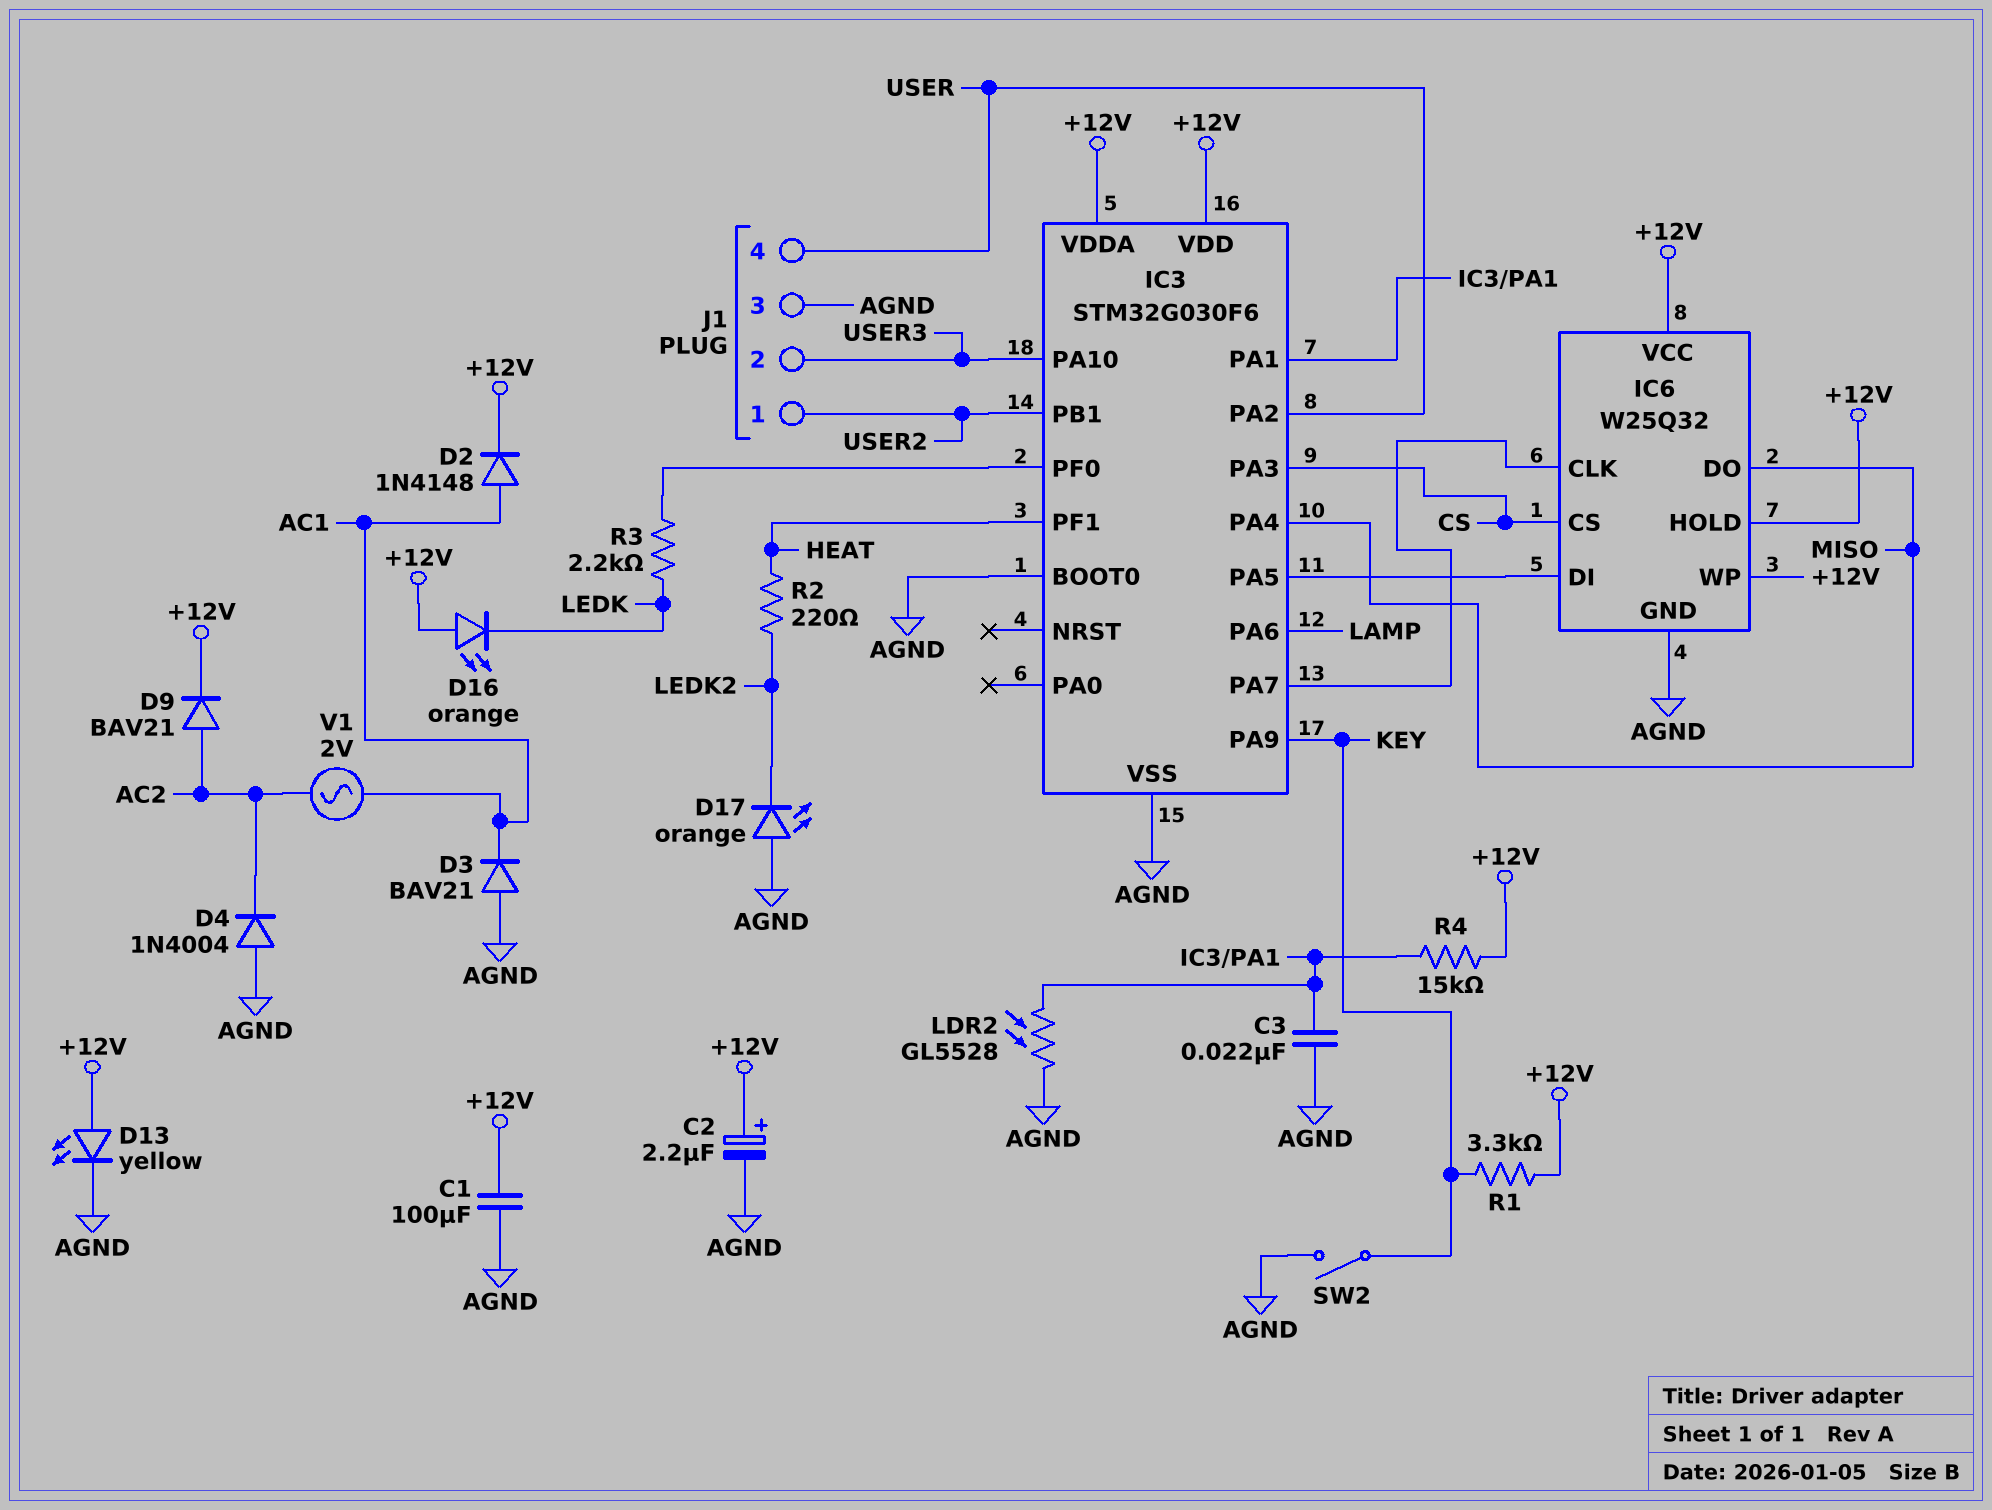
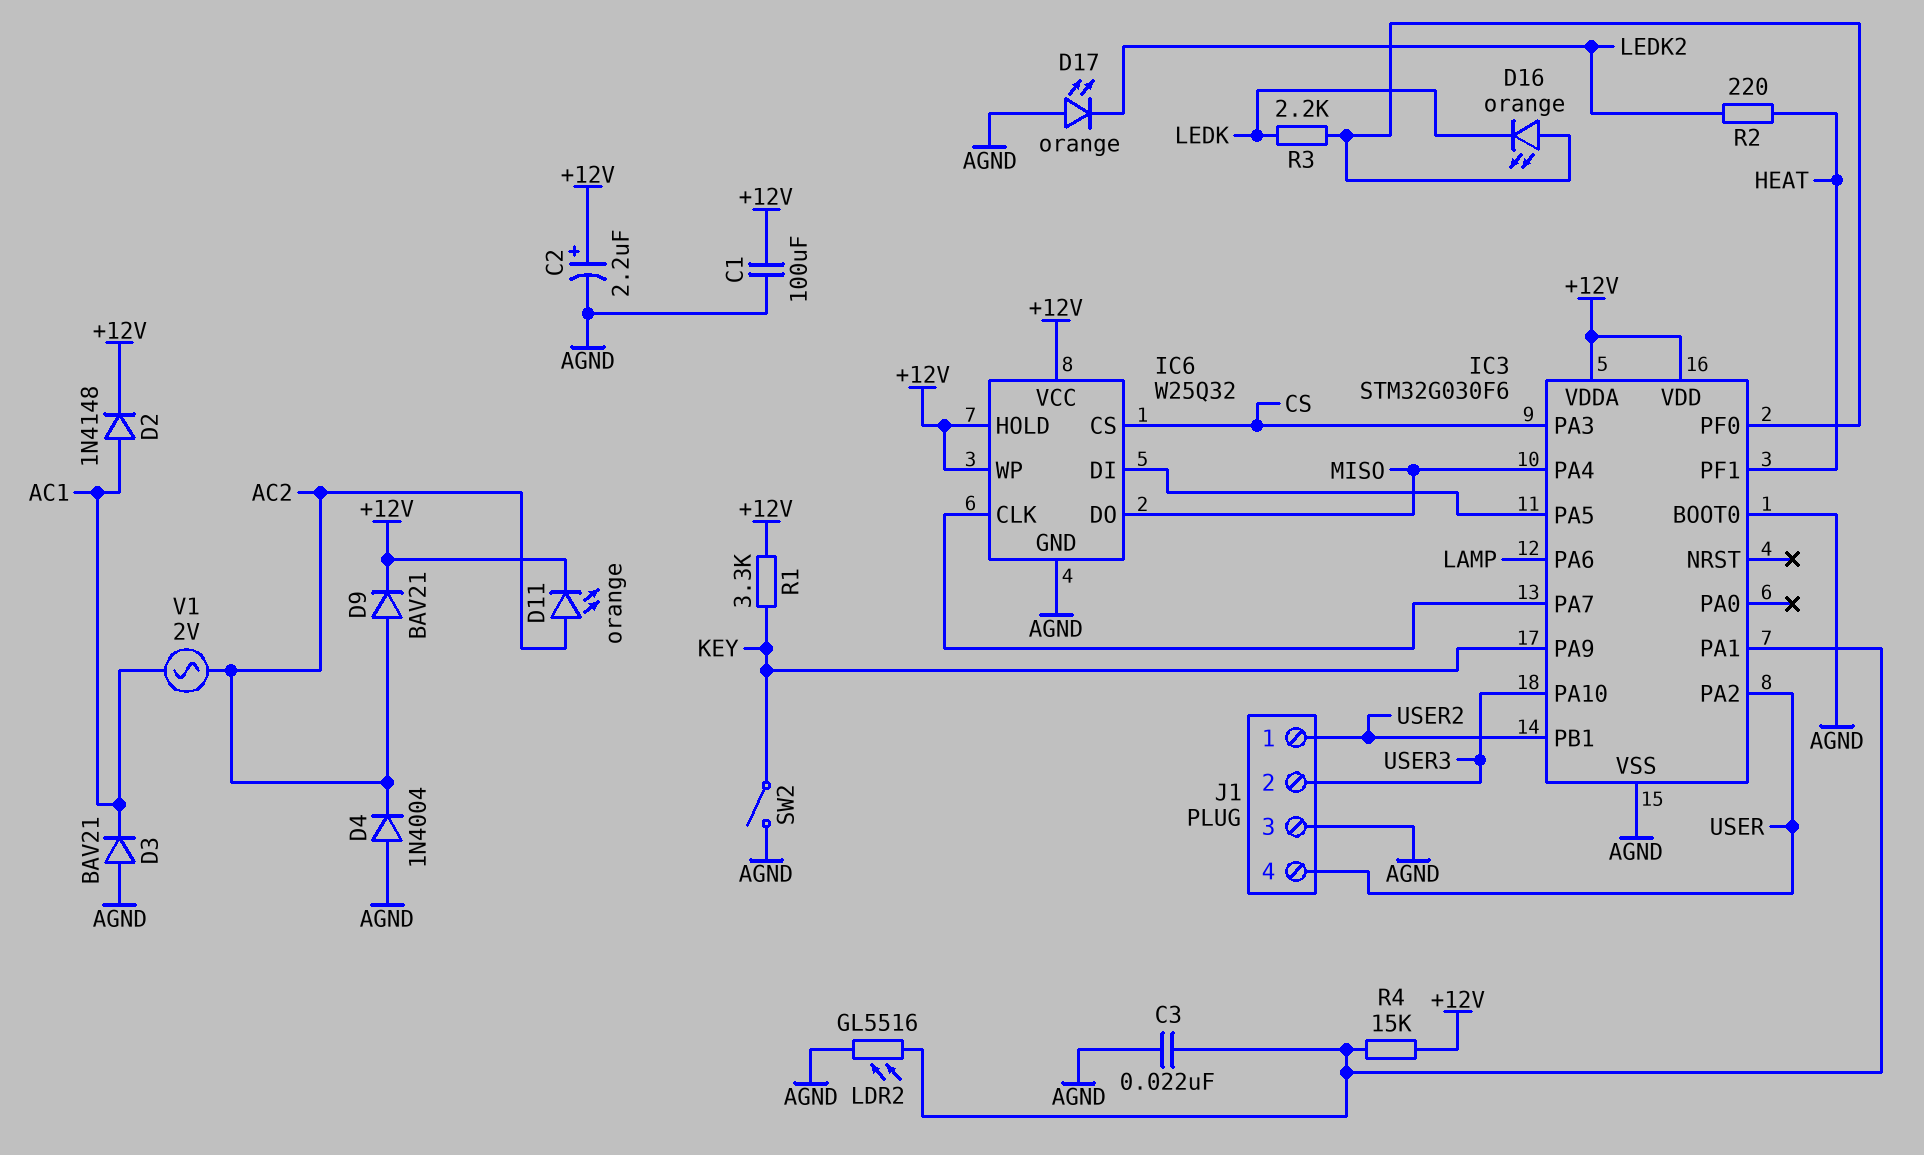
D11: none -> LED orange (A AC2, K +12V)
D13: LED yellow (A +12V, K AGND) -> none
D16: LED orange (A +12V, K LEDK) -> LED orange (A IC3/PF0, K LEDK)
LDR2: GL5528 (AGND, IC3/PA1) -> GL5516 (AGND, IC3/PA1)

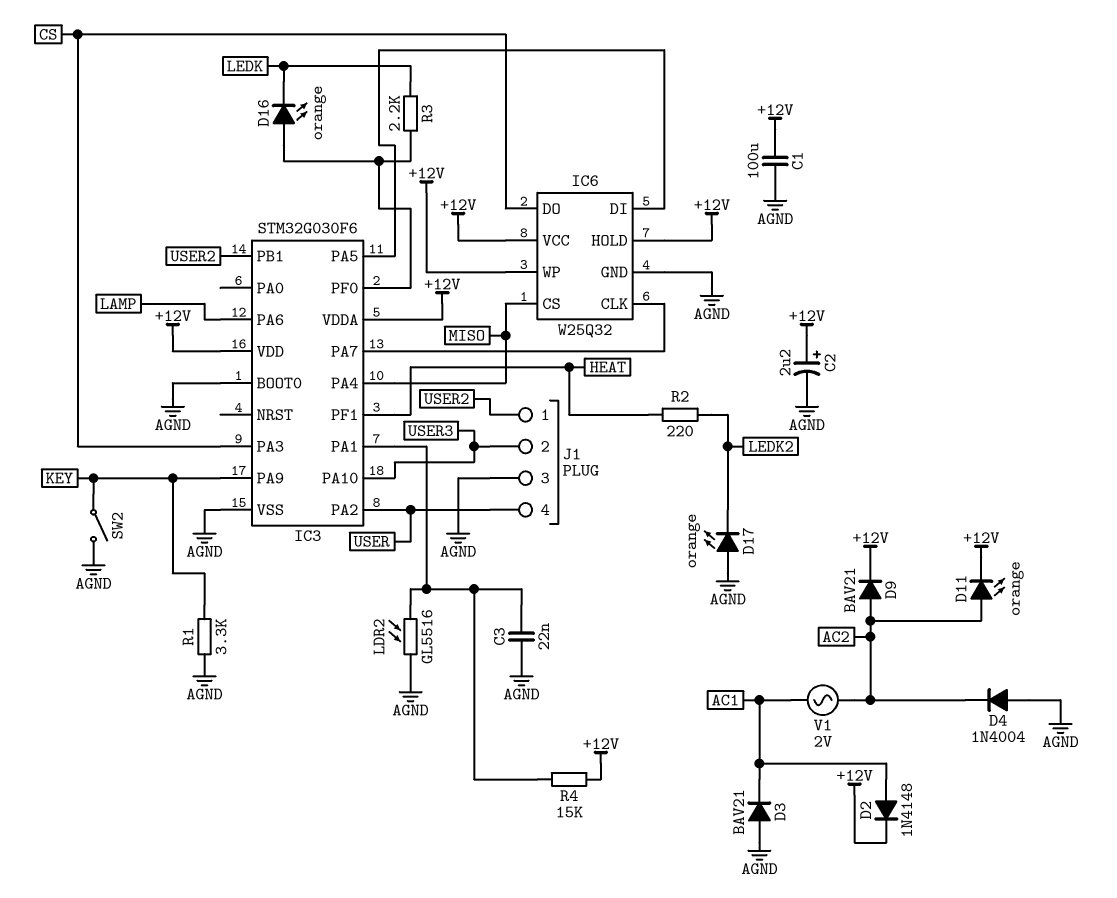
IC6 pin CS: CS -> MISO
IC6 pin DO: MISO -> CS
R1: 3.3k (+12V, KEY) -> 3.3k (AGND, KEY)

